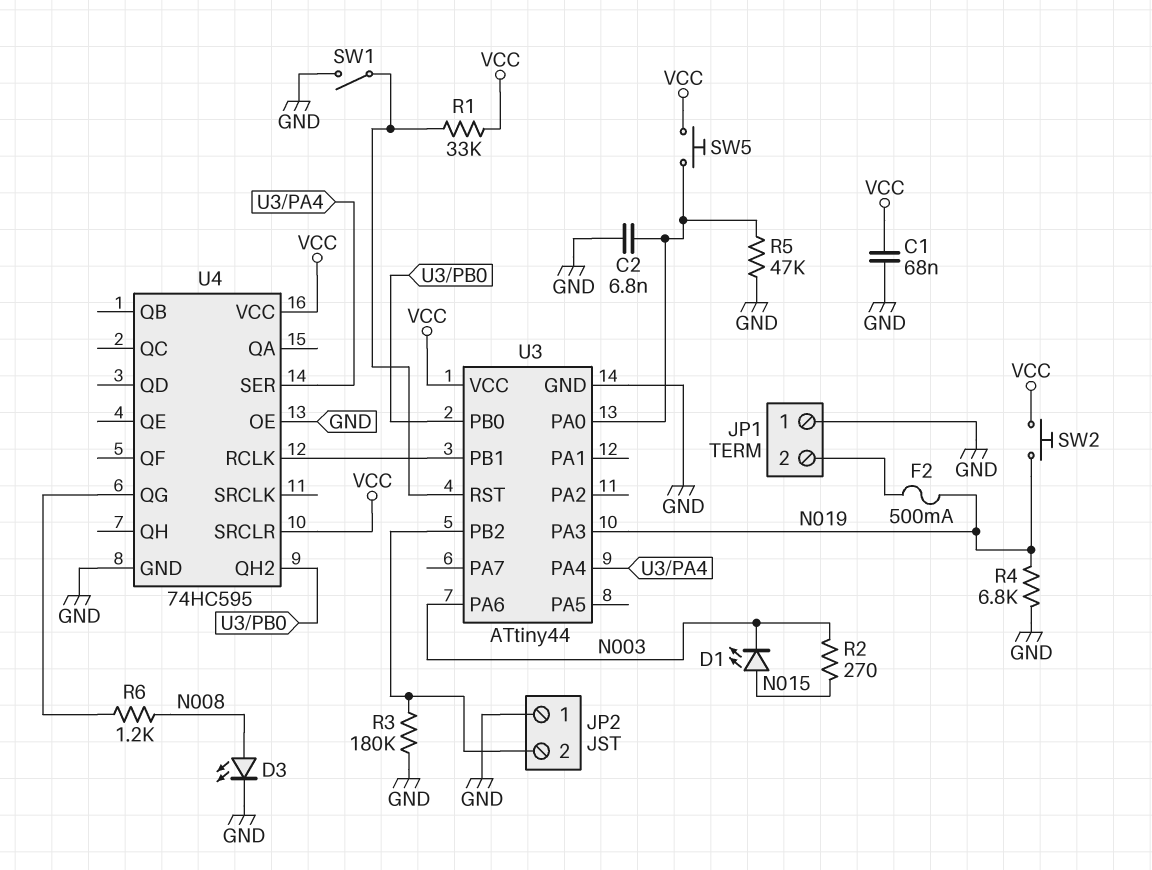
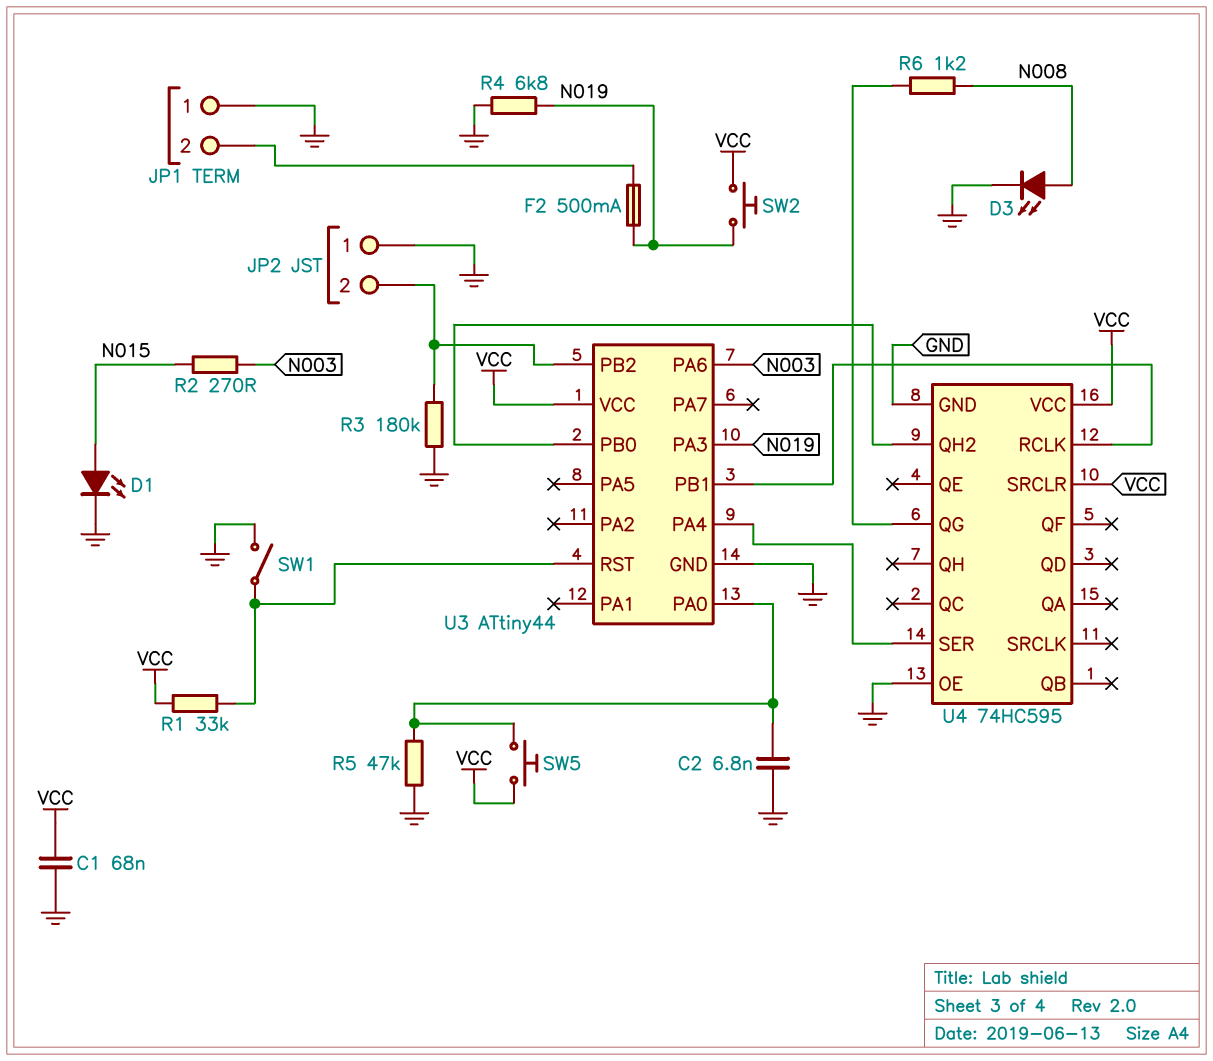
D1: LED (A N015, K N003) -> LED (A N015, K GND)

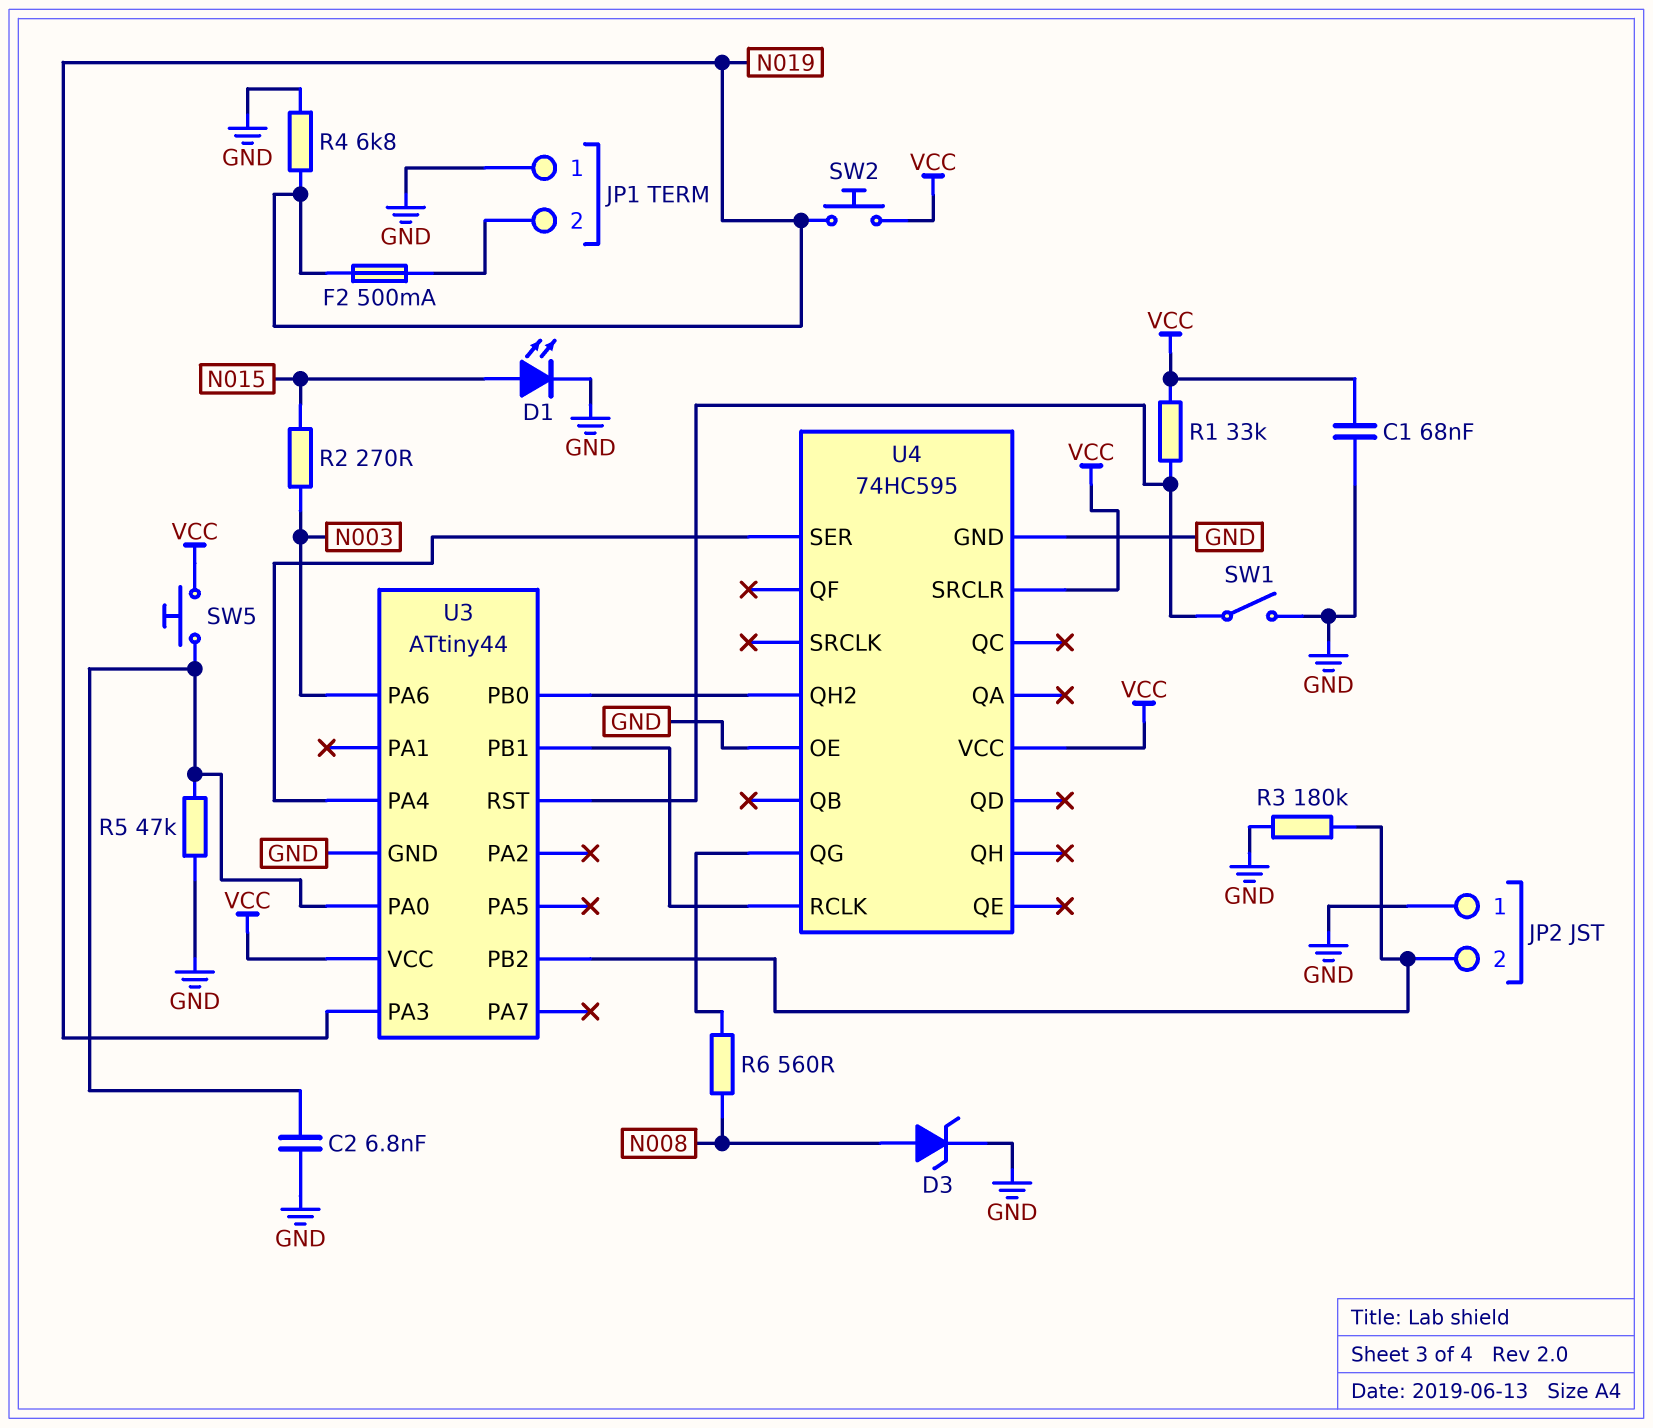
D3: LED (A N008, K GND) -> zener (A N008, K GND)
R6: 1.2k (N008, U4/QG) -> 560 (N008, U4/QG)

